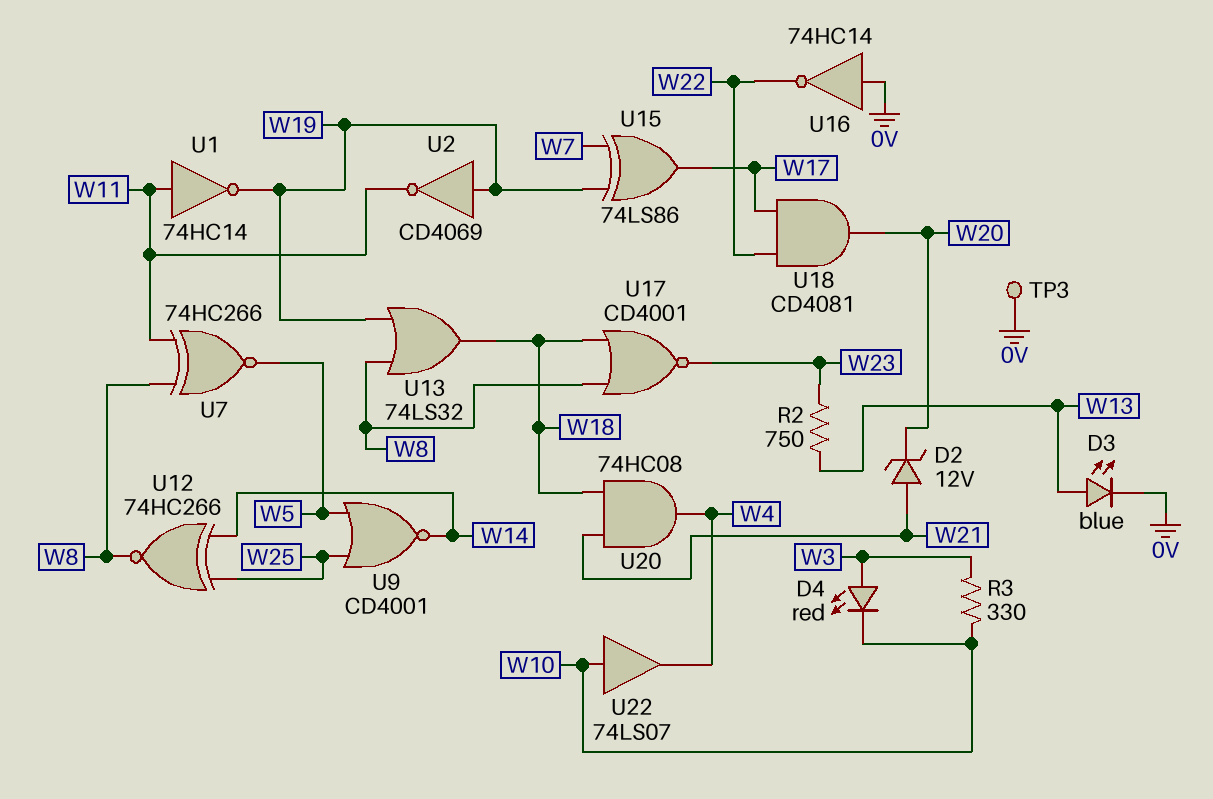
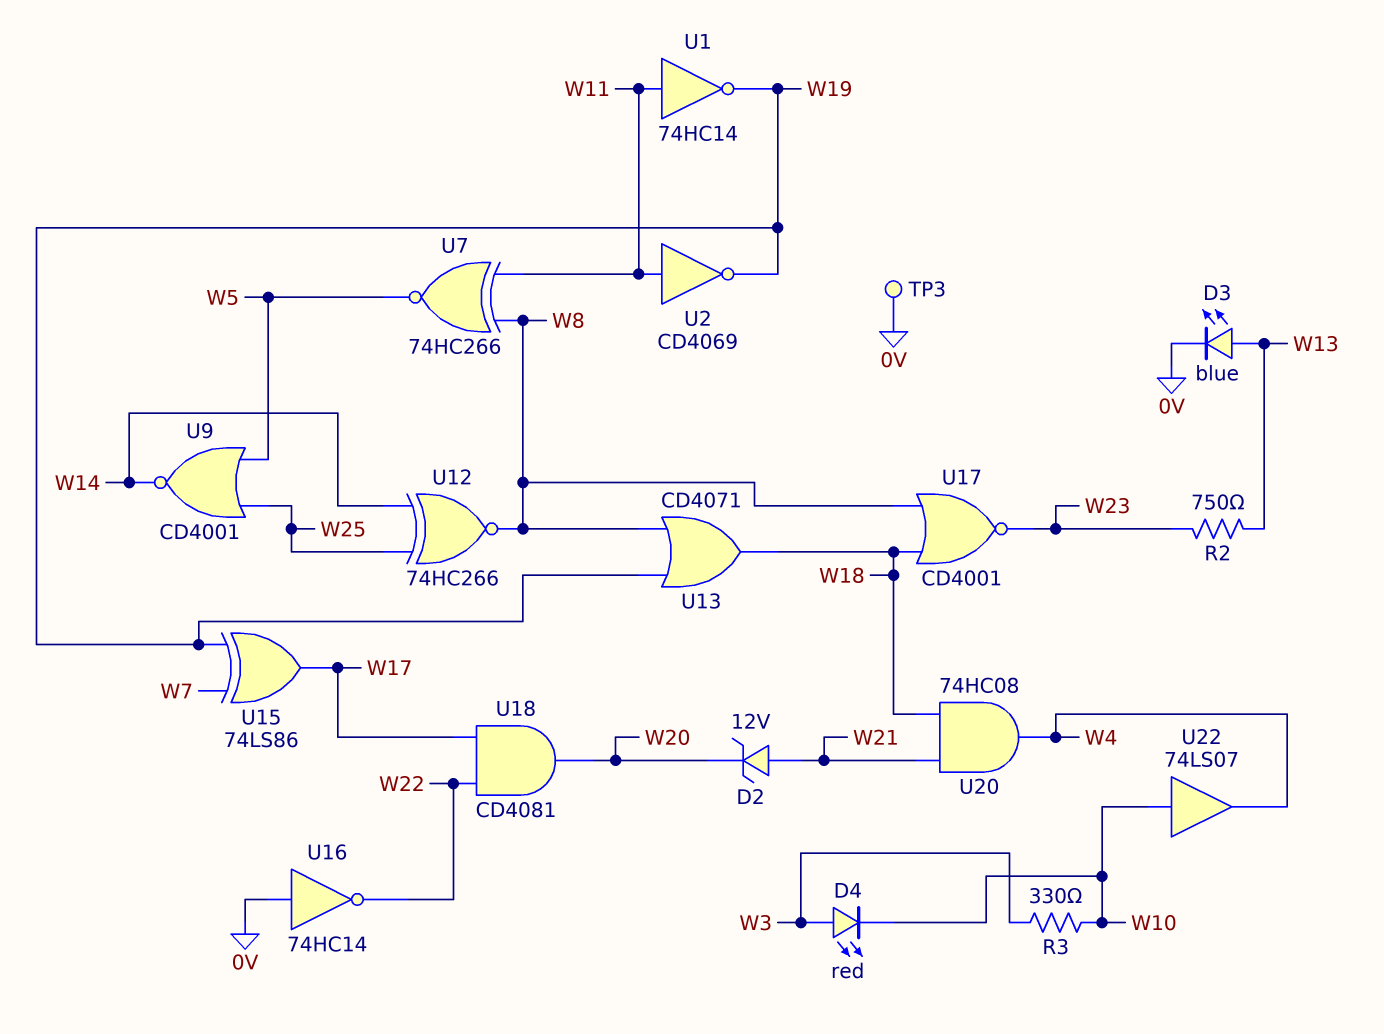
U2: NOT CD4069 (in W19, out W11) -> NOT CD4069 (in W11, out W19)
U13: OR 74LS32 (in W8, in W19, out W18) -> OR CD4071 (in W8, in W19, out W18)

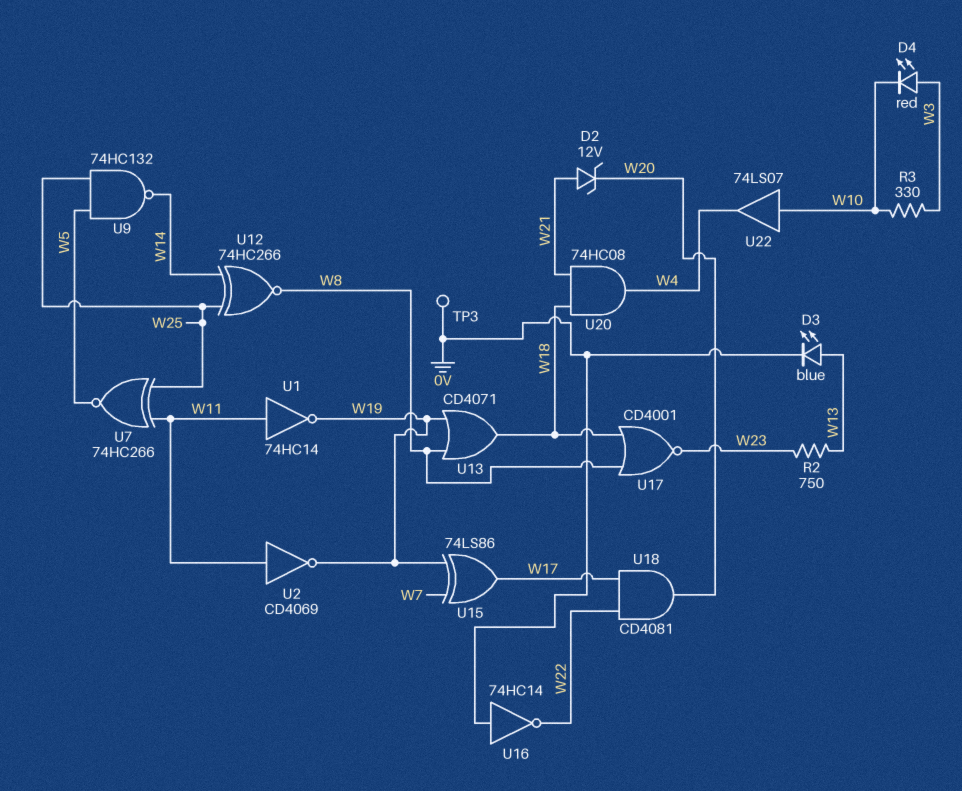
U7: XNOR 74HC266 (in W8, in W11, out W5) -> XNOR 74HC266 (in W11, in W25, out W5)
U9: NOR CD4001 (in W5, in W25, out W14) -> NAND 74HC132 (in W5, in W25, out W14)

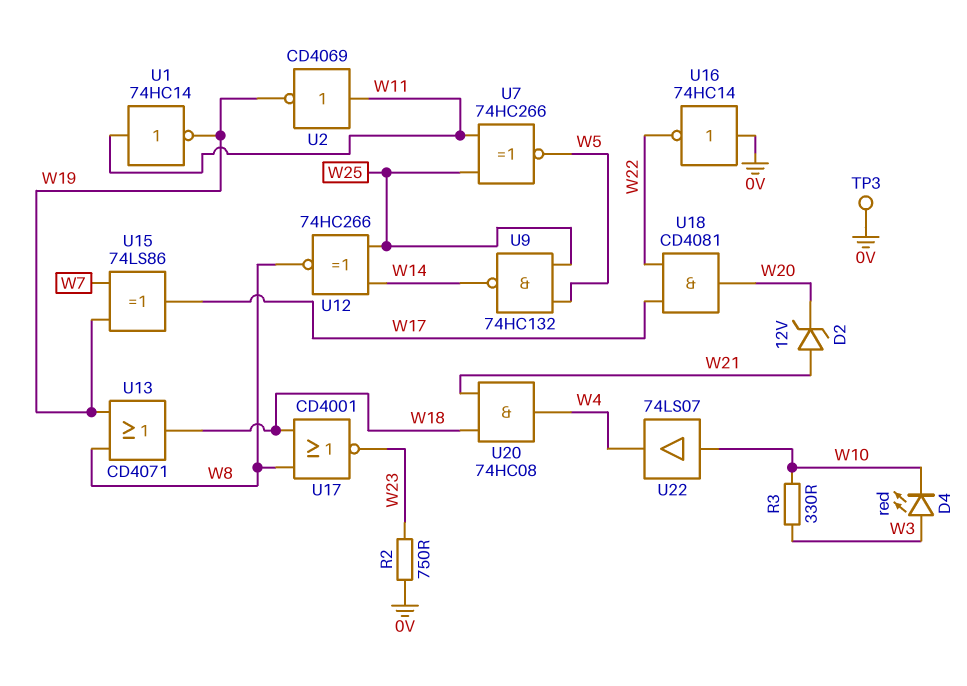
D3: LED blue (A W13, K 0V) -> none
R2: 750 (W13, W23) -> 750 (0V, W23)

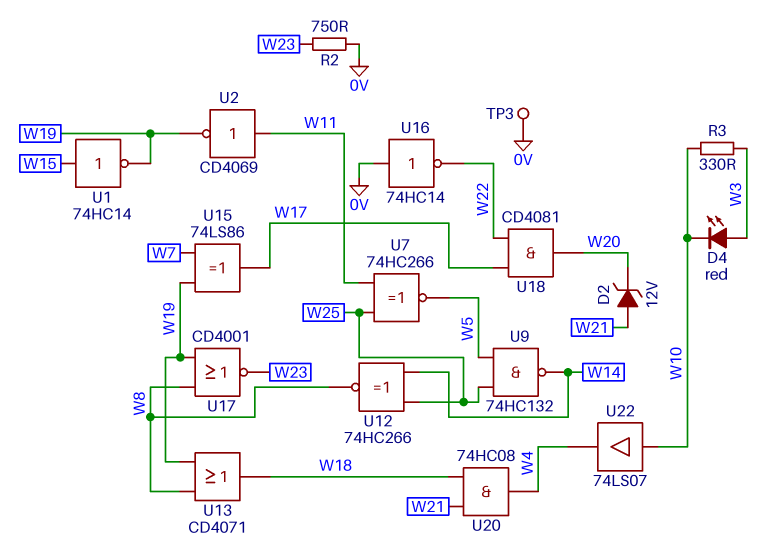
U1: NOT 74HC14 (in W11, out W19) -> NOT 74HC14 (in W15, out W19)
U17: NOR CD4001 (in W8, in W18, out W23) -> NOR CD4001 (in W8, in W19, out W23)

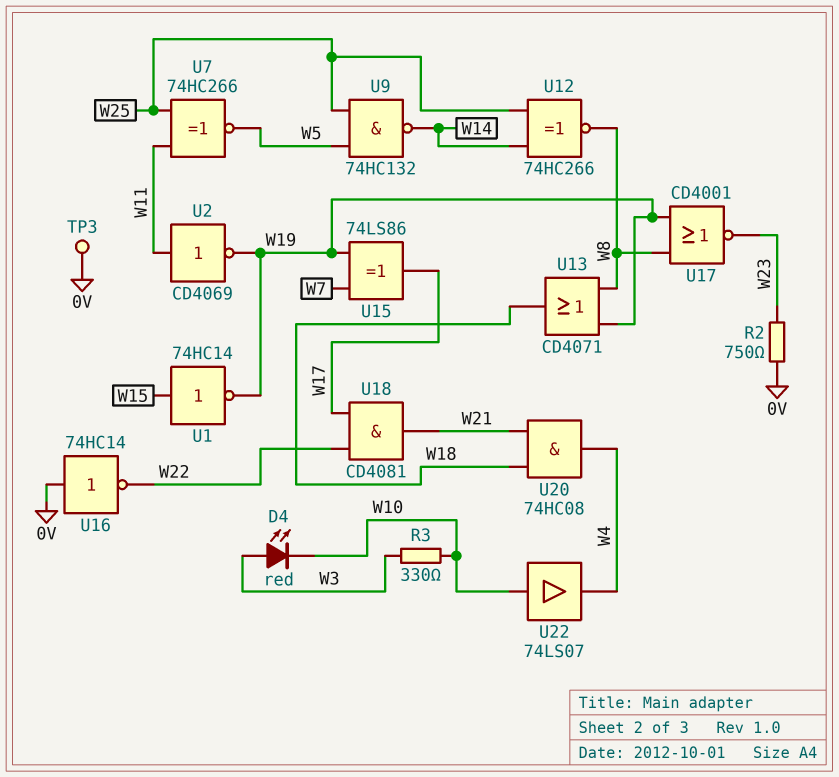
D2: zener 12V (A W21, K W20) -> none
U18: AND CD4081 (in W17, in W22, out W20) -> AND CD4081 (in W17, in W22, out W21)

